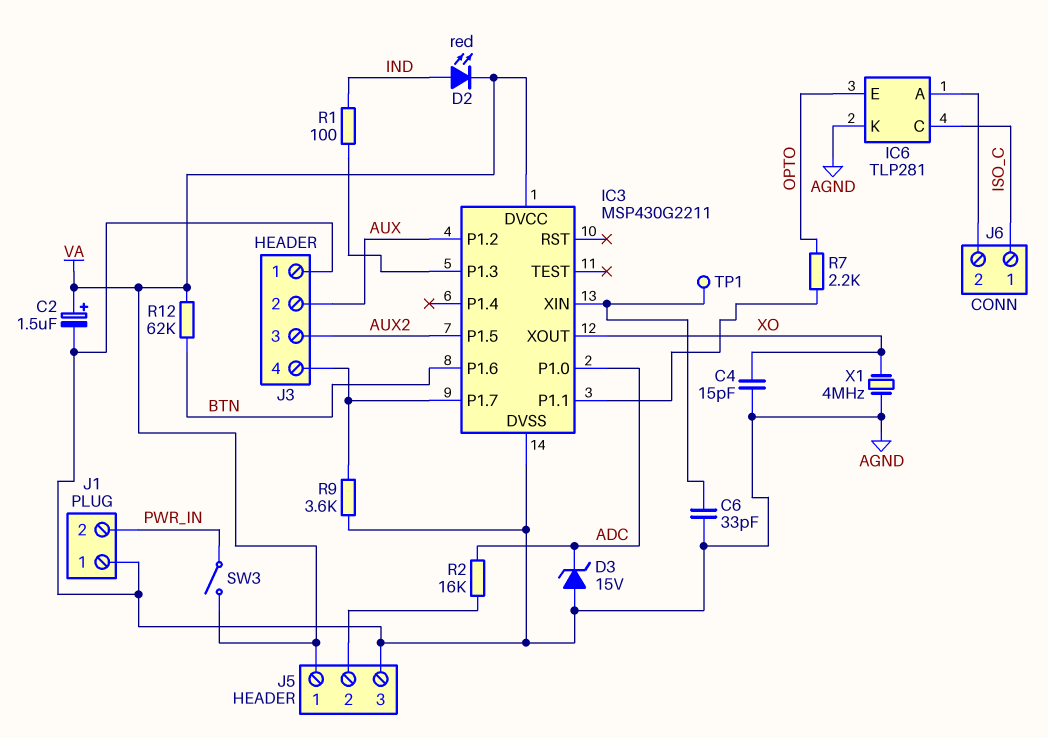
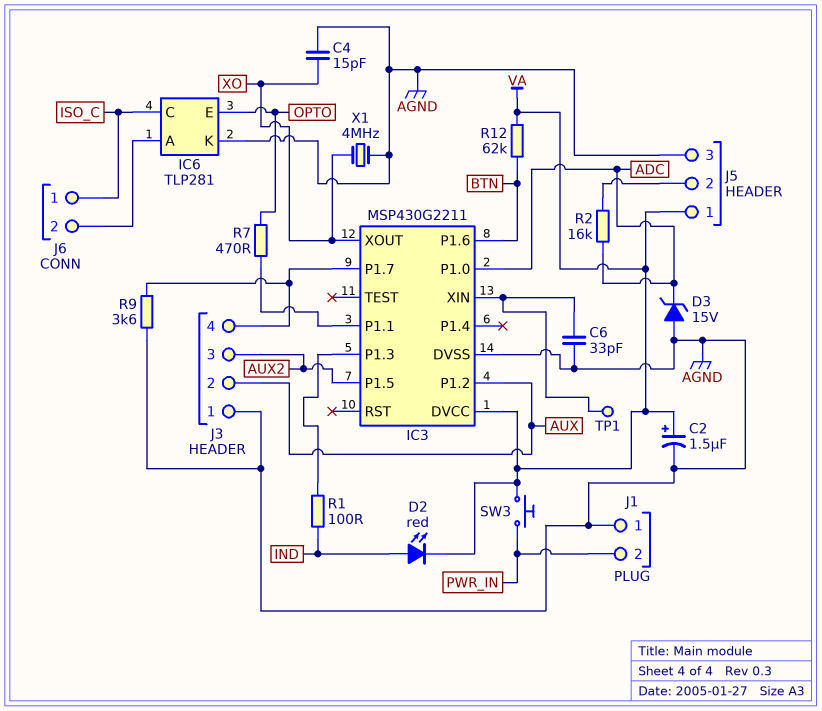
R7: 2.2k (IC3/P1.1, OPTO) -> 470 (IC3/P1.1, OPTO)
SW3: switch (PWR_IN, VA) -> button (PWR_IN, VA)

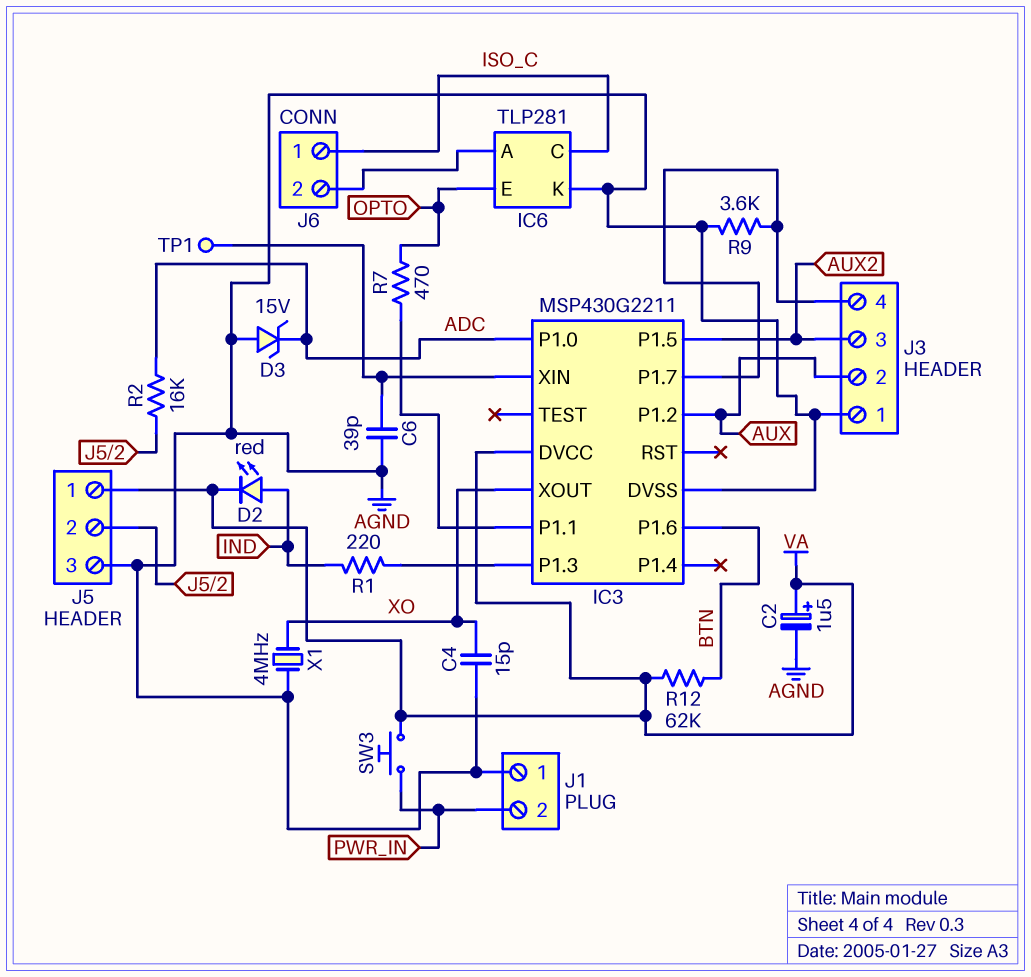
C6: 33pF (AGND, IC3/XIN) -> 39pF (AGND, IC3/XIN)
R1: 100 (IC3/P1.3, IND) -> 220 (IC3/P1.3, IND)

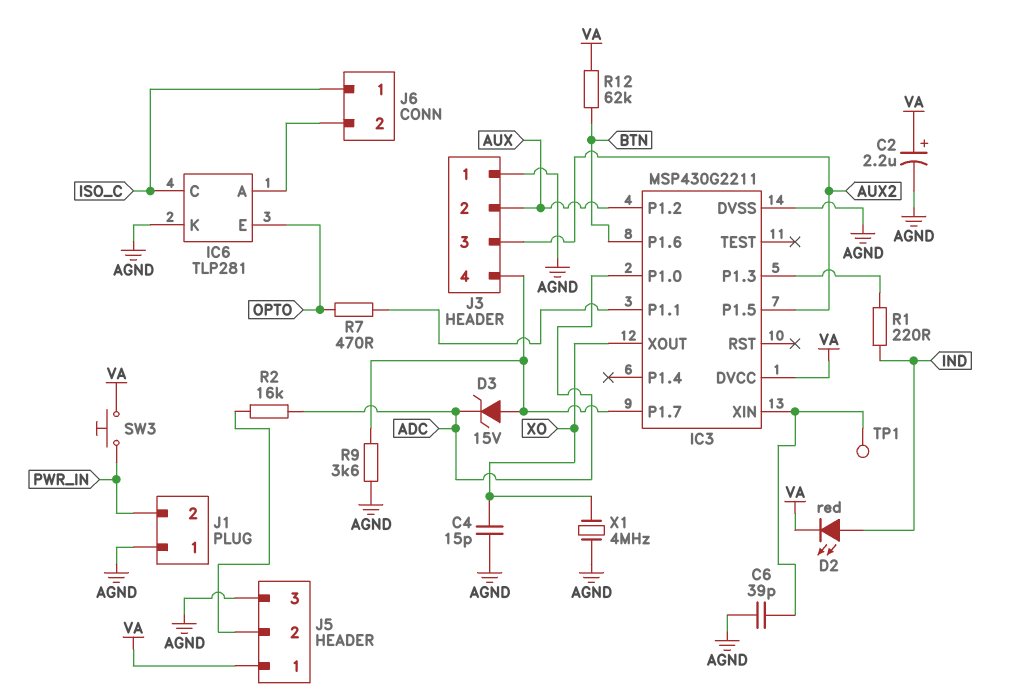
C2: 1.5uF (plus VA, minus AGND) -> 2.2uF (plus VA, minus AGND)
D3: zener 15V (A AGND, K ADC) -> zener 15V (A IC3/P1.7, K ADC)

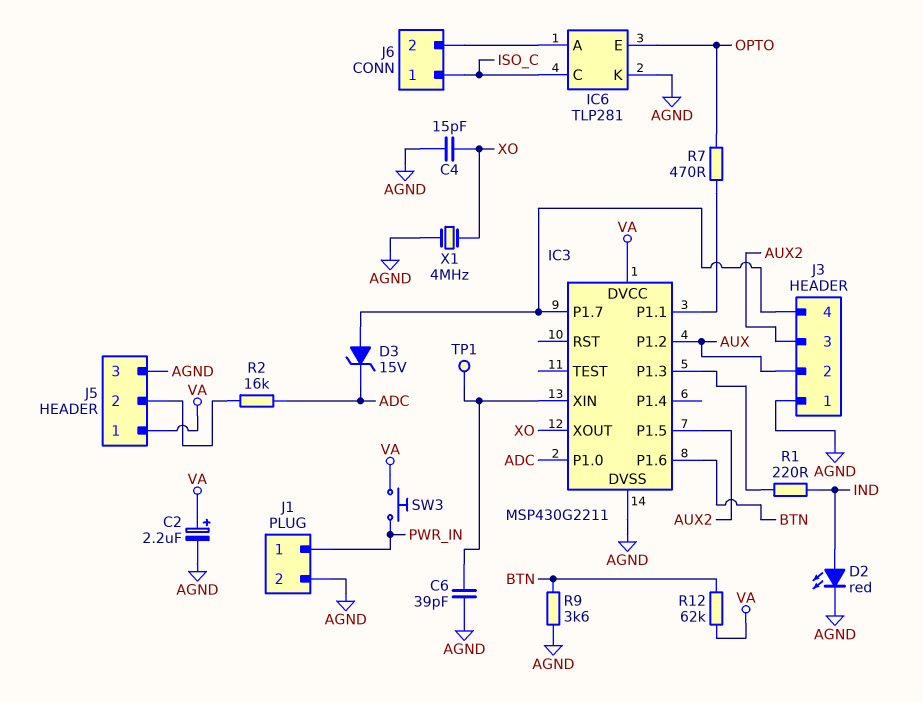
D2: LED red (A IND, K VA) -> LED red (A IND, K AGND)
J1 pin 1: AGND -> PWR_IN
J1 pin 2: PWR_IN -> AGND
R9: 3.6k (AGND, IC3/P1.7) -> 3.6k (AGND, BTN)

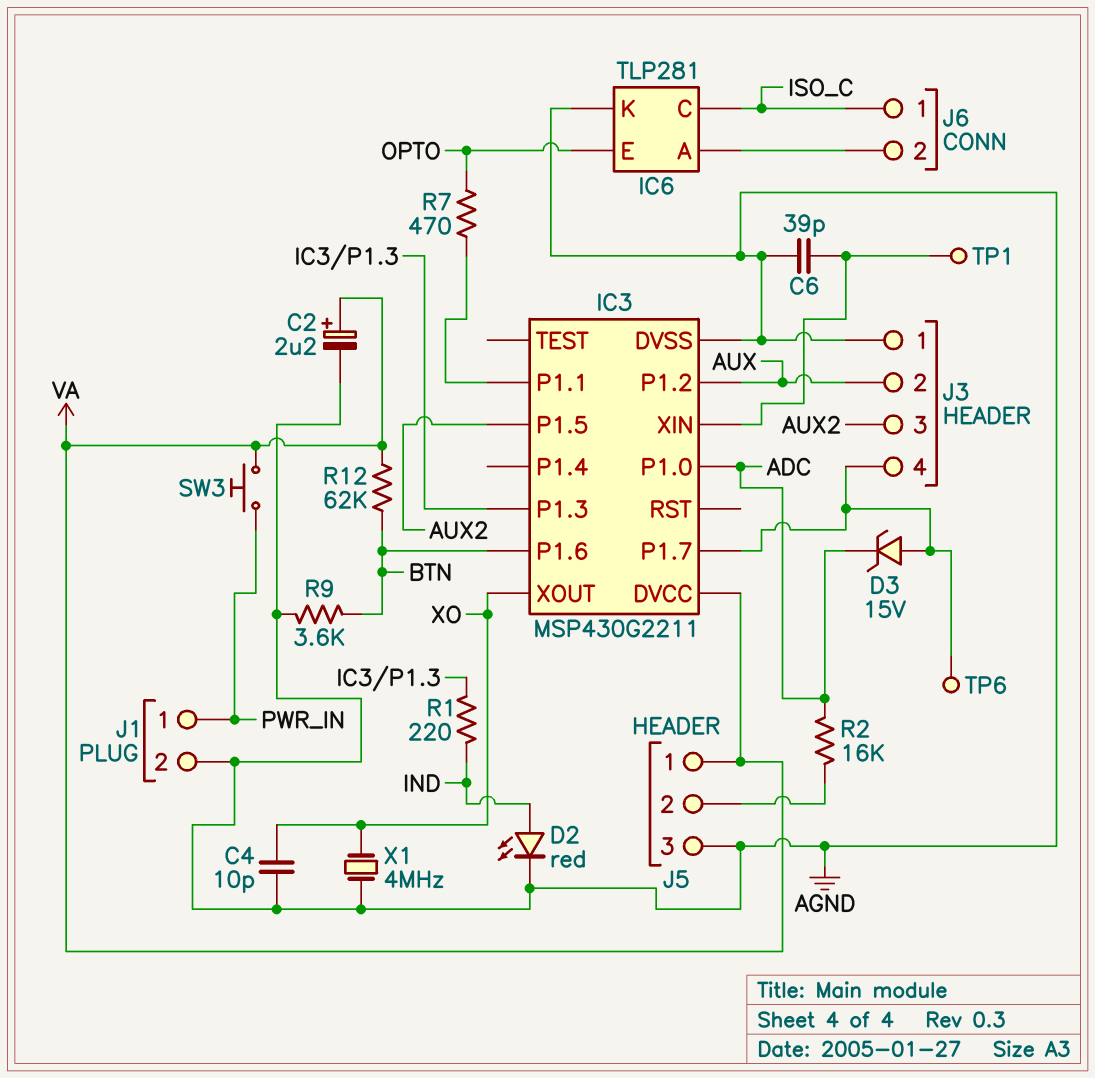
C4: 15pF (AGND, XO) -> 10pF (AGND, XO)
TP6: none -> test point (IC3/P1.7)

